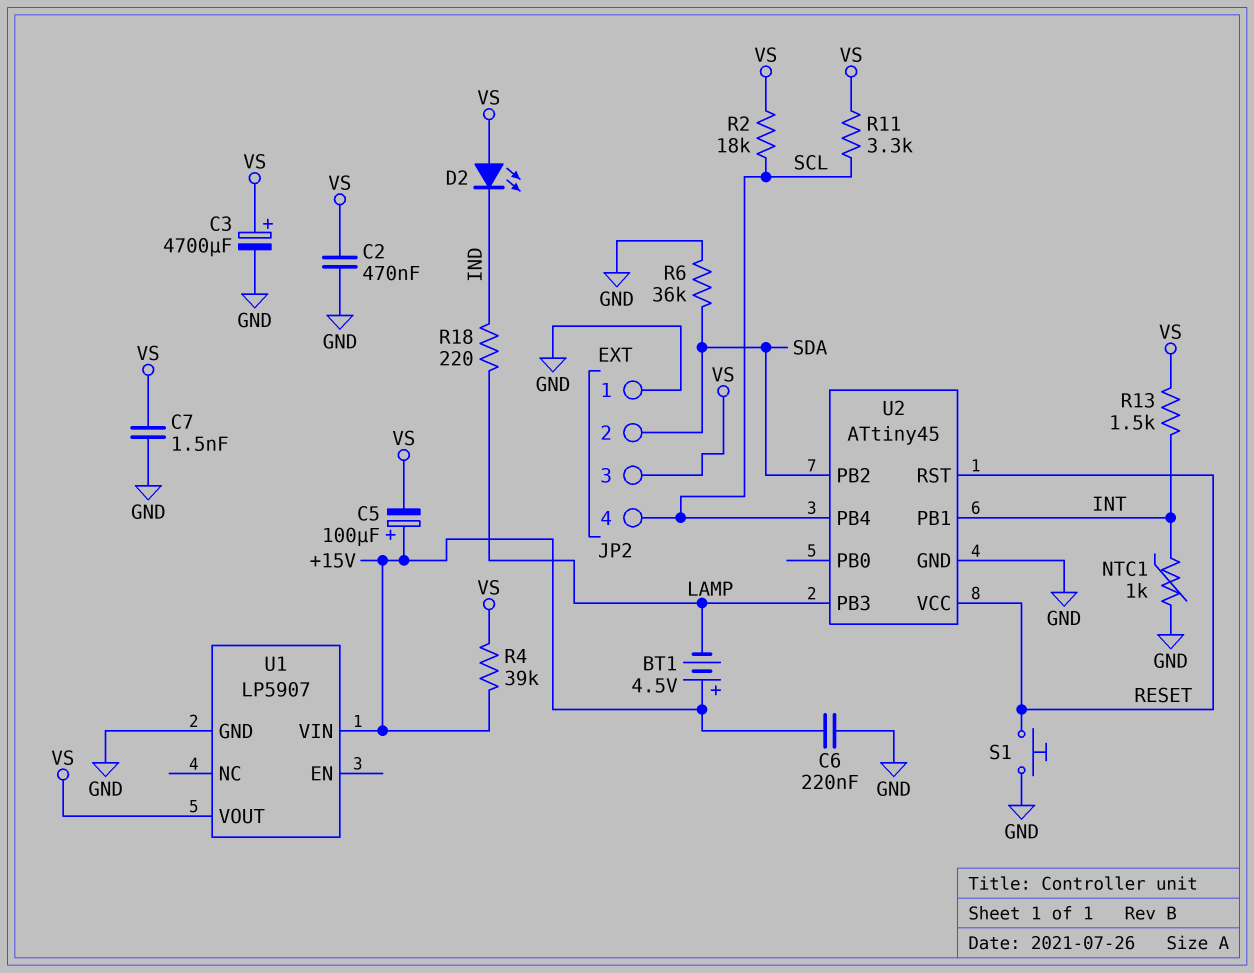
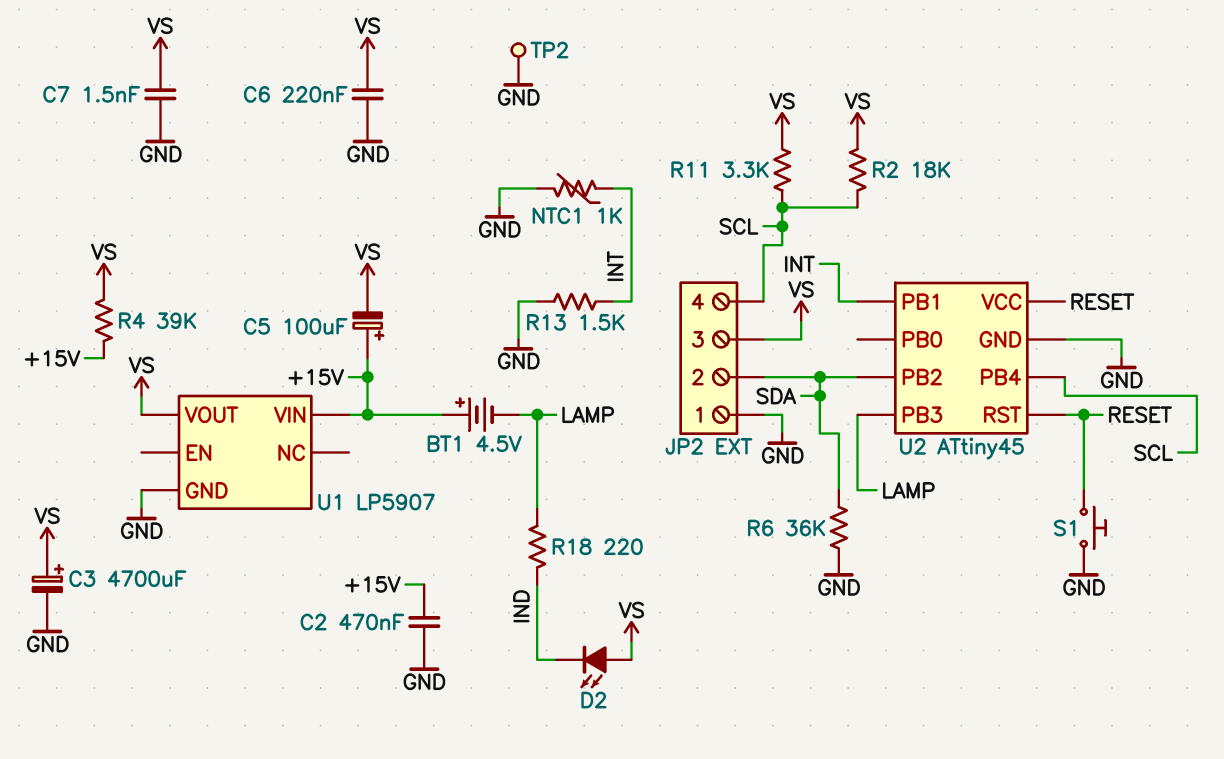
C2: 470nF (GND, VS) -> 470nF (+15V, GND)
C6: 220nF (+15V, GND) -> 220nF (GND, VS)
R13: 1.5k (INT, VS) -> 1.5k (GND, INT)
TP2: none -> test point (GND)

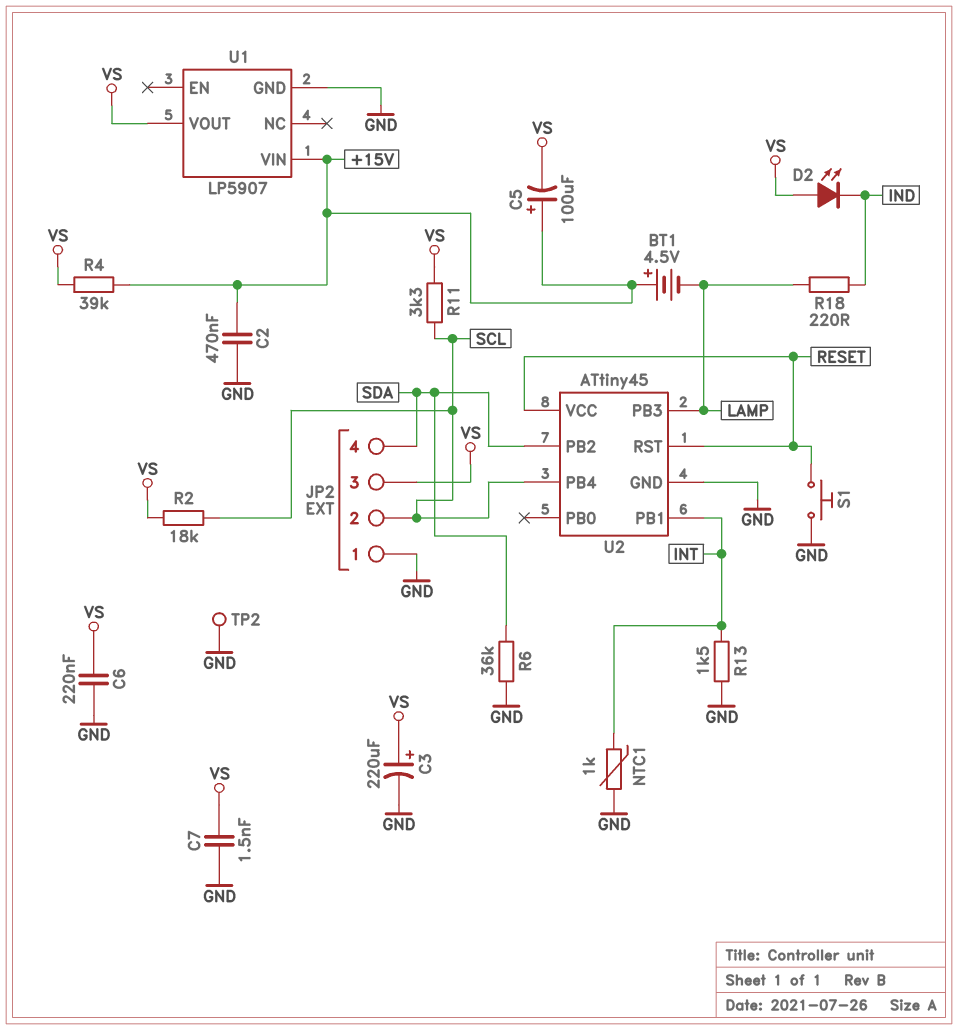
C3: 4700uF (plus VS, minus GND) -> 220uF (plus VS, minus GND)
JP2 pin 2: SDA -> SCL
JP2 pin 4: SCL -> SDA

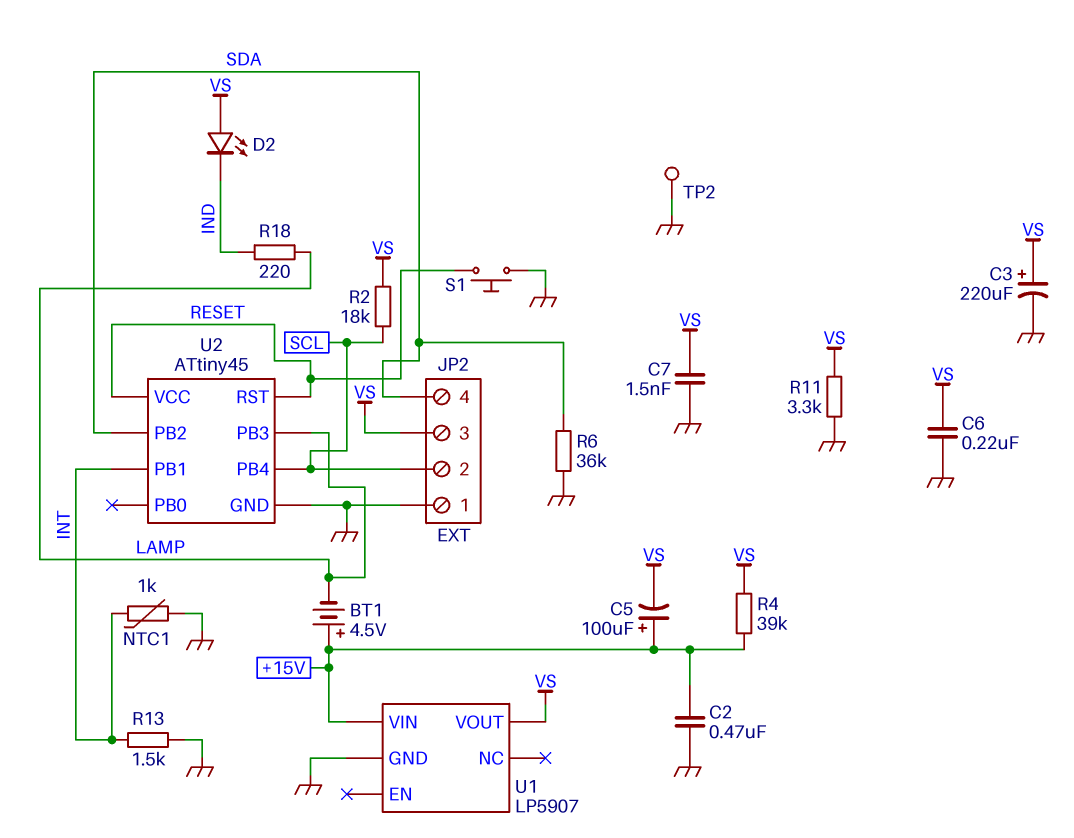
R11: 3.3k (SCL, VS) -> 3.3k (GND, VS)

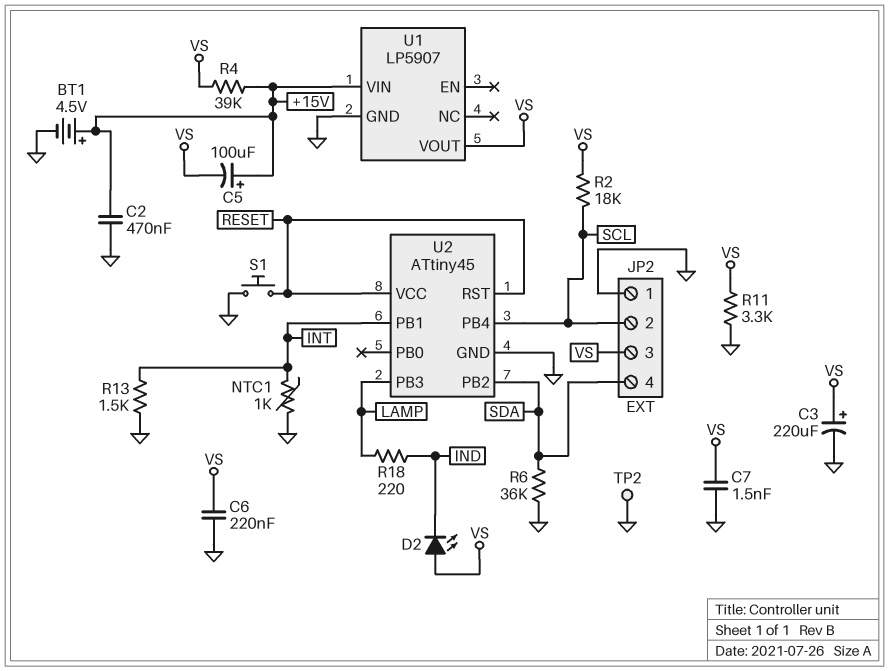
BT1: 4.5V (plus +15V, minus LAMP) -> 4.5V (plus +15V, minus GND)

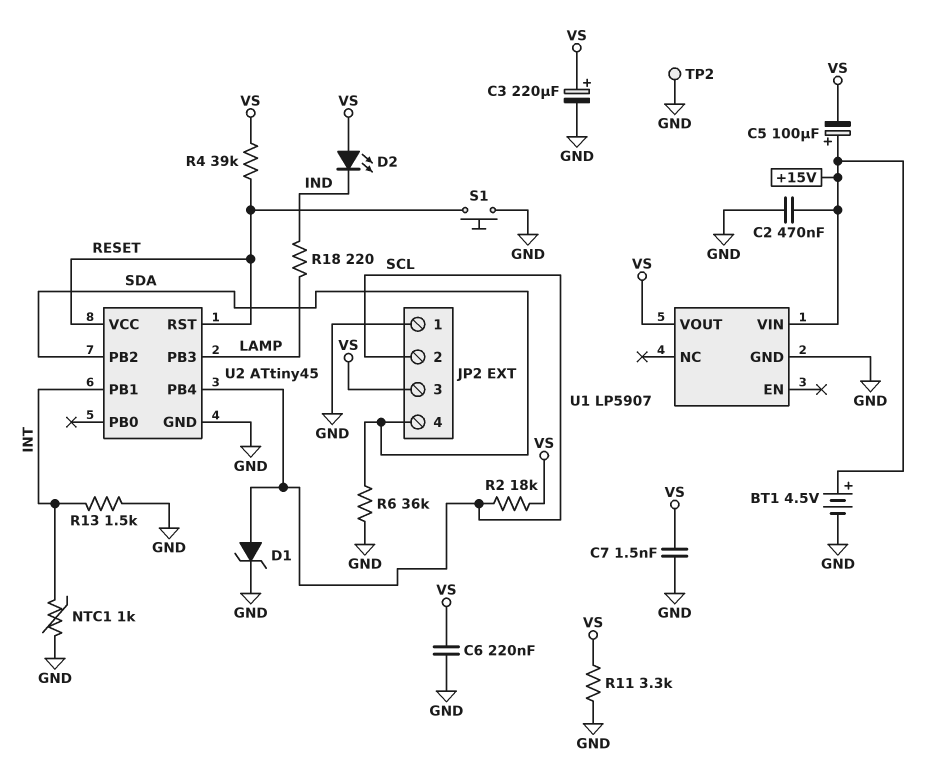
D1: none -> zener (A SCL, K GND)
R4: 39k (+15V, VS) -> 39k (RESET, VS)

